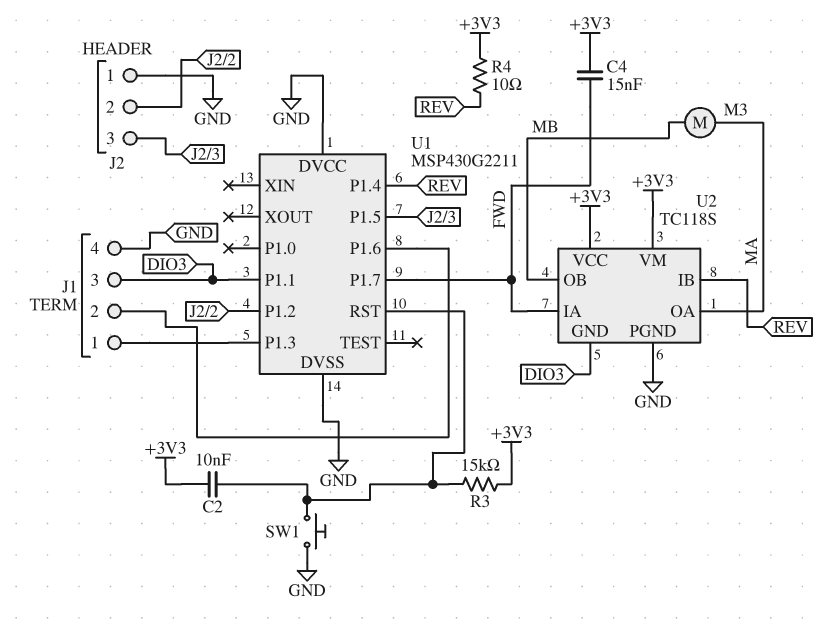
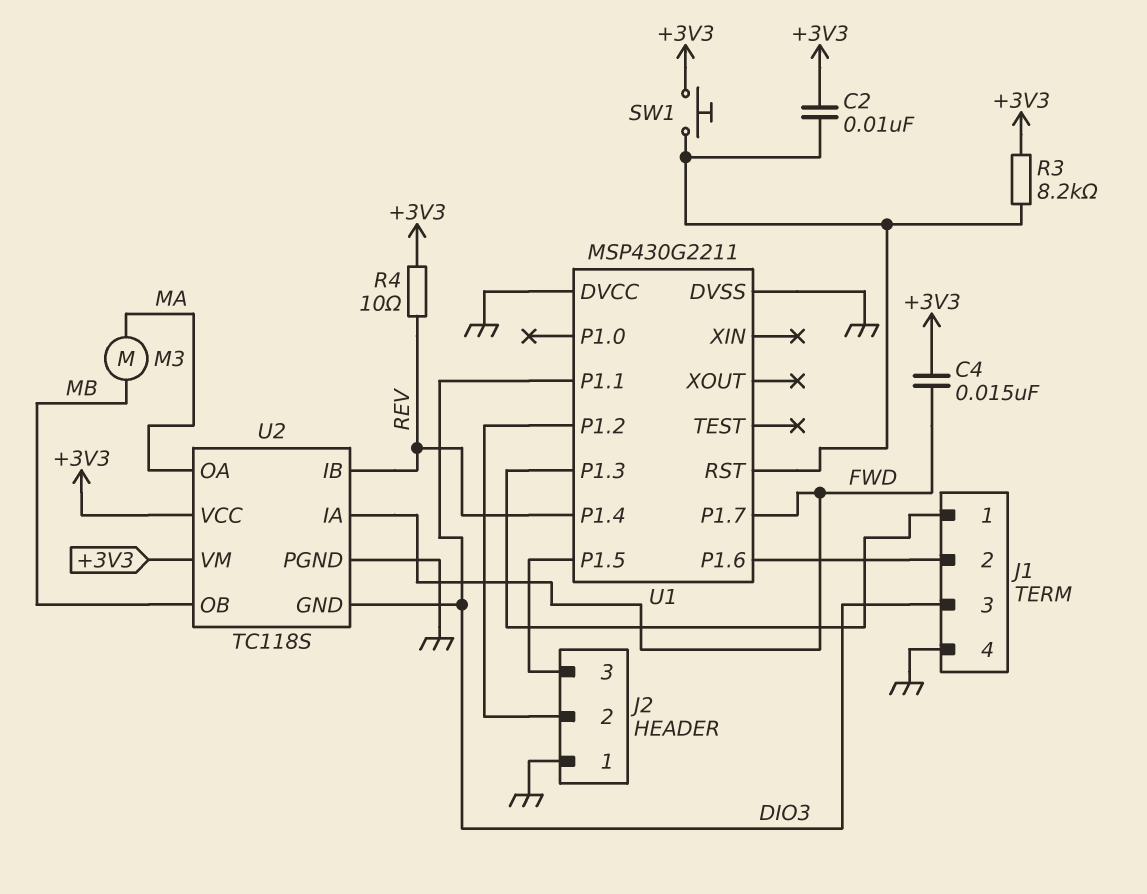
R3: 15k (+3V3, U1/RST) -> 8.2k (+3V3, U1/RST)
SW1: button (GND, U1/RST) -> button (+3V3, U1/RST)

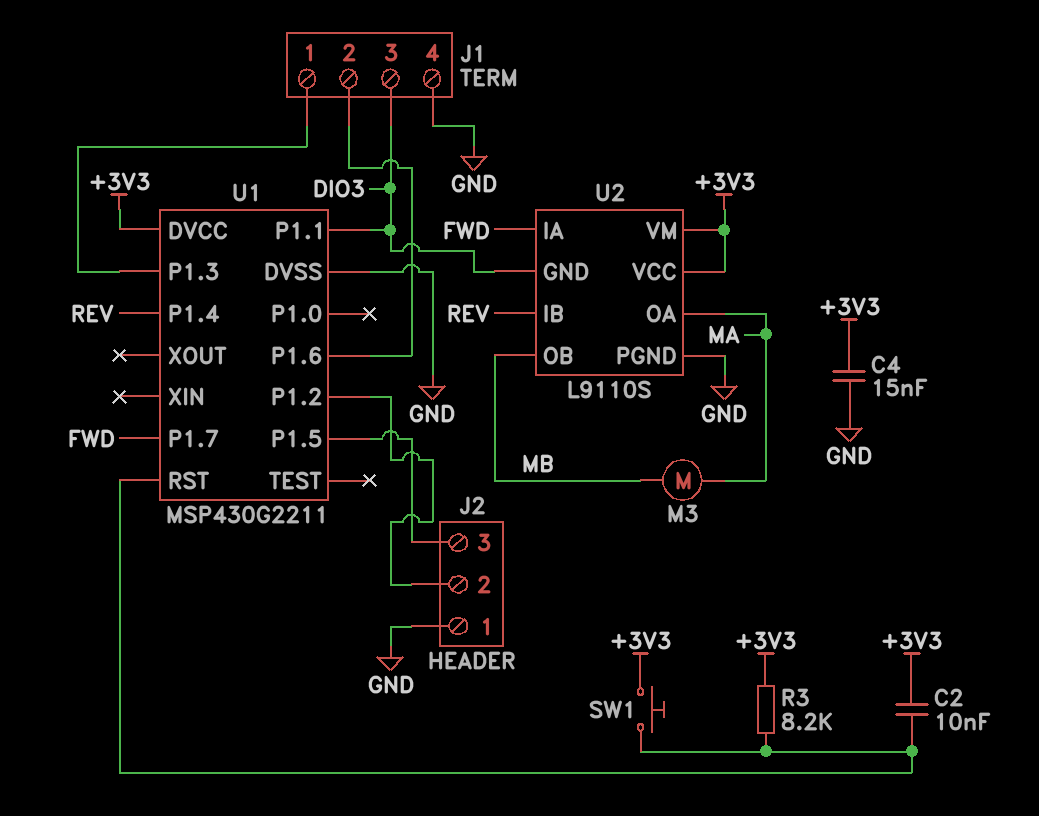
C4: 15nF (+3V3, FWD) -> 15nF (+3V3, GND)
R4: 10 (+3V3, REV) -> none
U1 pin DVCC: GND -> +3V3
U2: TC118S -> L9110S

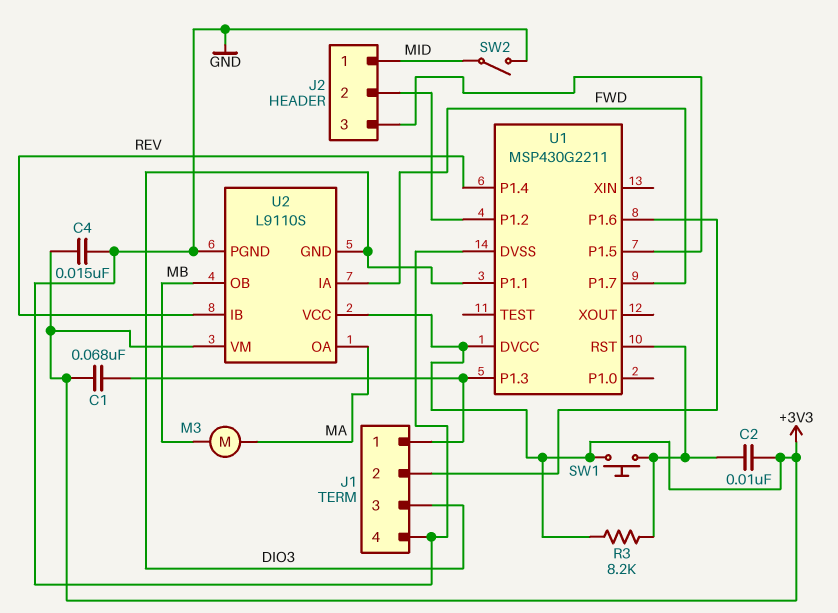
C1: none -> 68nF (+3V3, J1/1)
J2 pin 1: GND -> MID
SW2: none -> switch (GND, MID)

